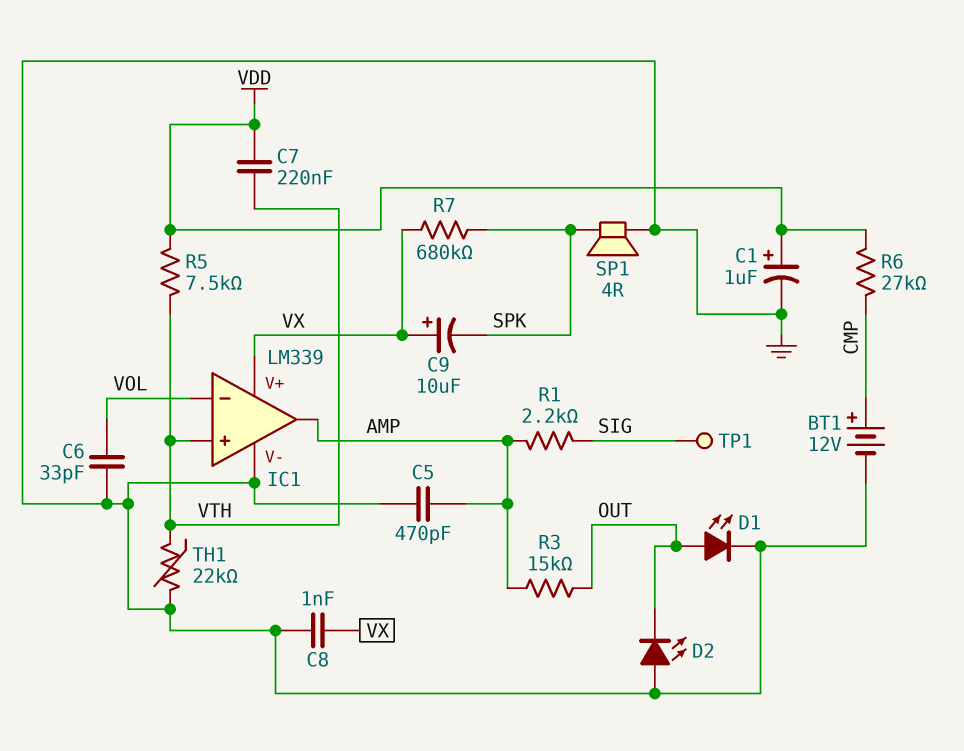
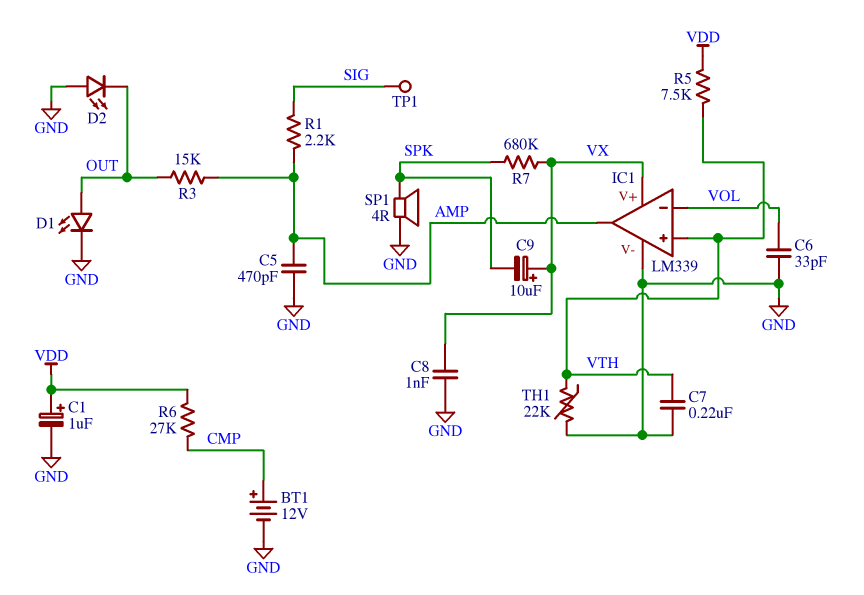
C7: 220nF (VDD, VTH) -> 220nF (GND, VTH)

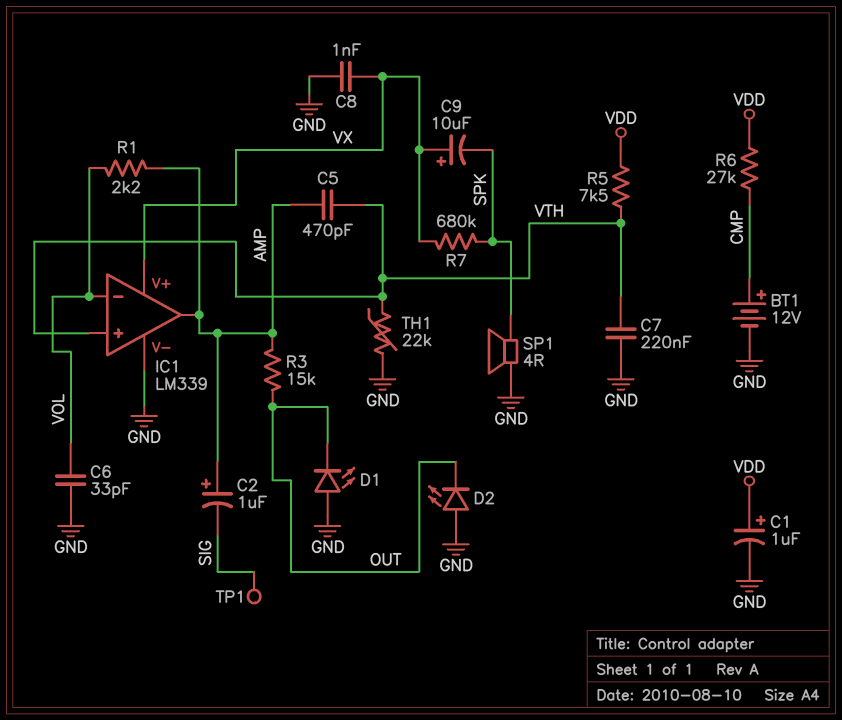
C2: none -> 1uF (plus AMP, minus SIG)
C5: 470pF (AMP, GND) -> 470pF (AMP, VTH)
D1: LED (A OUT, K GND) -> LED (A GND, K OUT)
R1: 2.2k (AMP, SIG) -> 2.2k (AMP, VOL)

